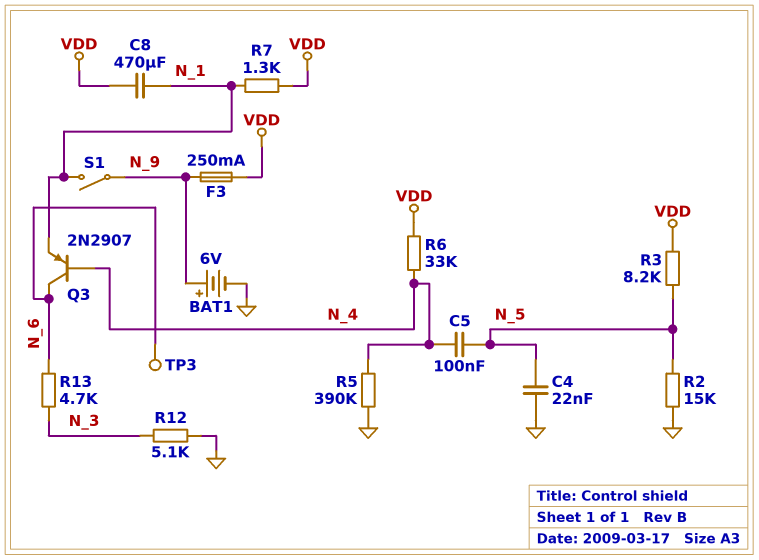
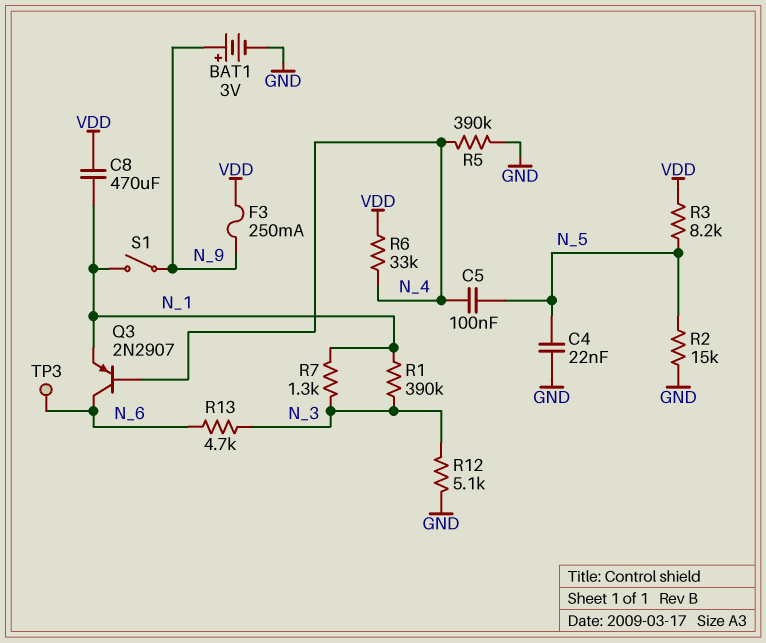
BAT1: 6V (plus N_9, minus GND) -> 3V (plus N_9, minus GND)
R1: none -> 390k (N_1, N_3)
R7: 1.3k (N_1, VDD) -> 1.3k (N_1, N_3)

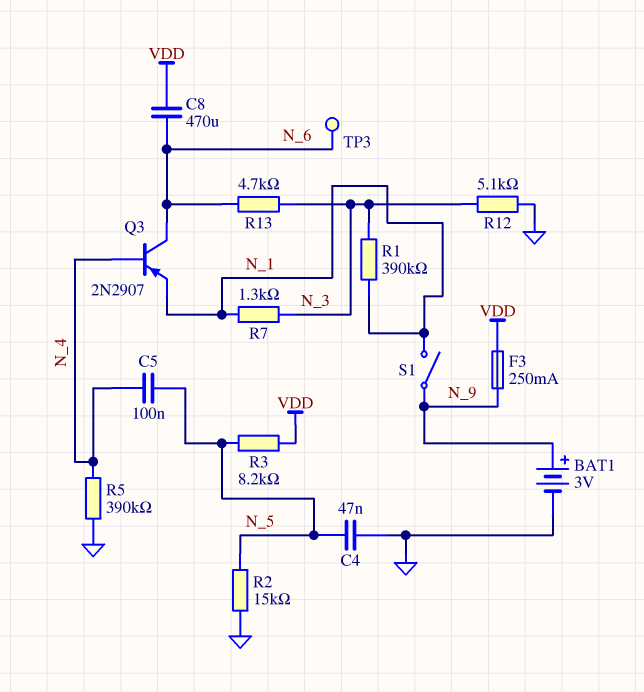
C4: 22nF (GND, N_5) -> 47nF (GND, N_5)
C8: 470uF (N_1, VDD) -> 470uF (N_6, VDD)
R6: 33k (N_4, VDD) -> none

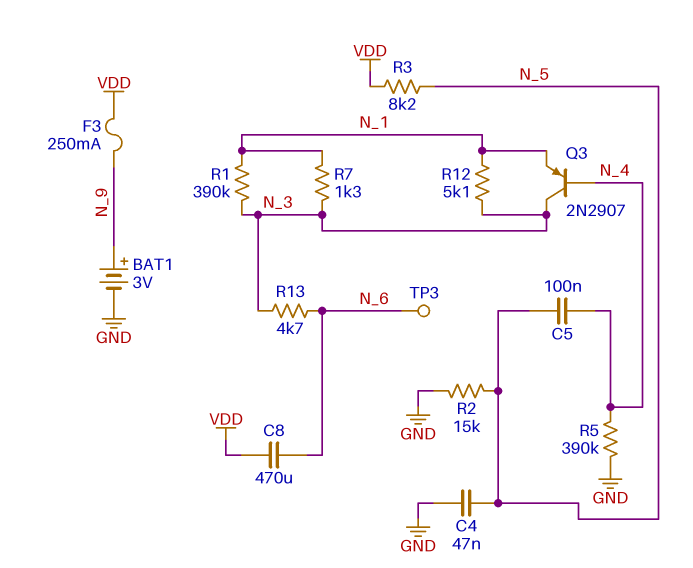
Q3: PNP 2N2907 (B N_4, C N_6, E N_1) -> PNP 2N2907 (B N_4, C N_3, E N_1)
R12: 5.1k (GND, N_3) -> 5.1k (N_1, N_3)
S1: switch (N_1, N_9) -> none

